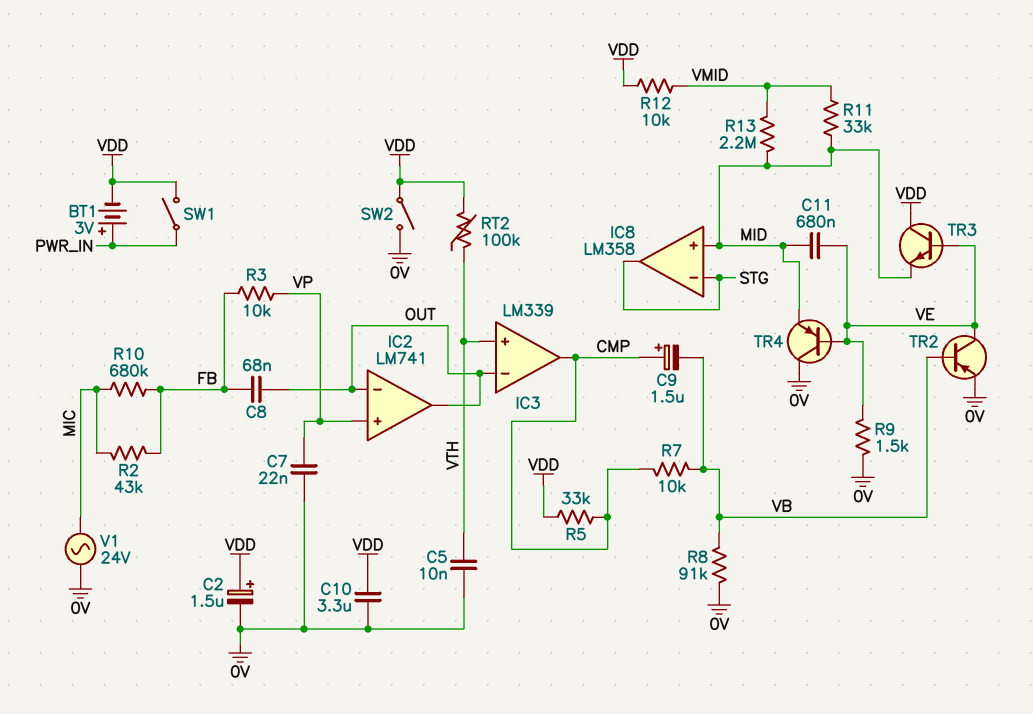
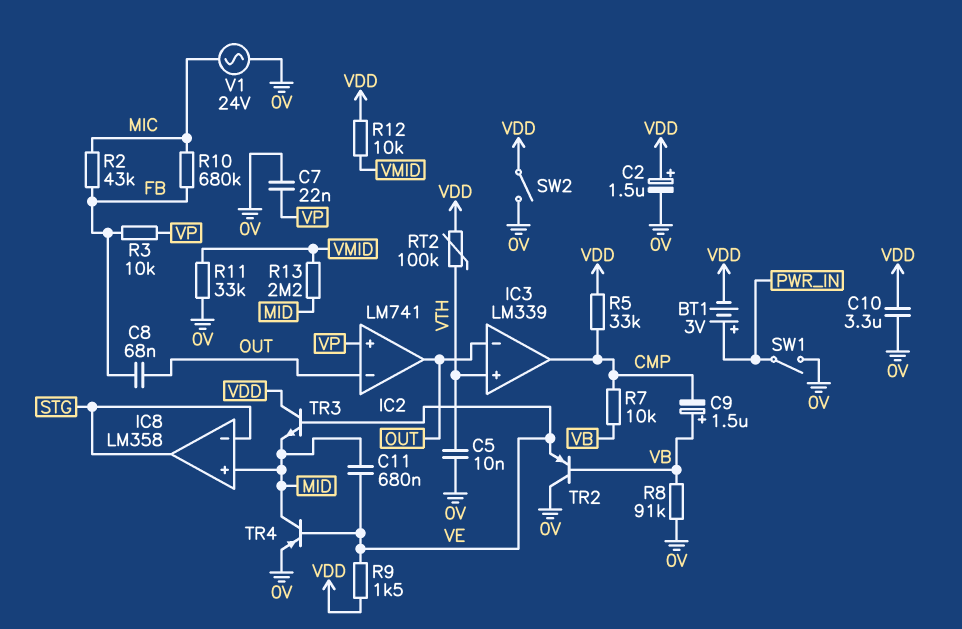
C9: 1.5uF (plus CMP, minus VB) -> 1.5uF (plus VB, minus CMP)
R9: 1.5k (0V, VE) -> 1.5k (VDD, VE)
R11: 33k (MID, VMID) -> 33k (0V, VMID)
SW1: switch (PWR_IN, VDD) -> switch (0V, PWR_IN)
TR2: PNP (B VB, C VE, E 0V) -> PNP (B VB, C 0V, E VE)
TR4: PNP (B VE, C 0V, E MID) -> PNP (B VE, C MID, E 0V)

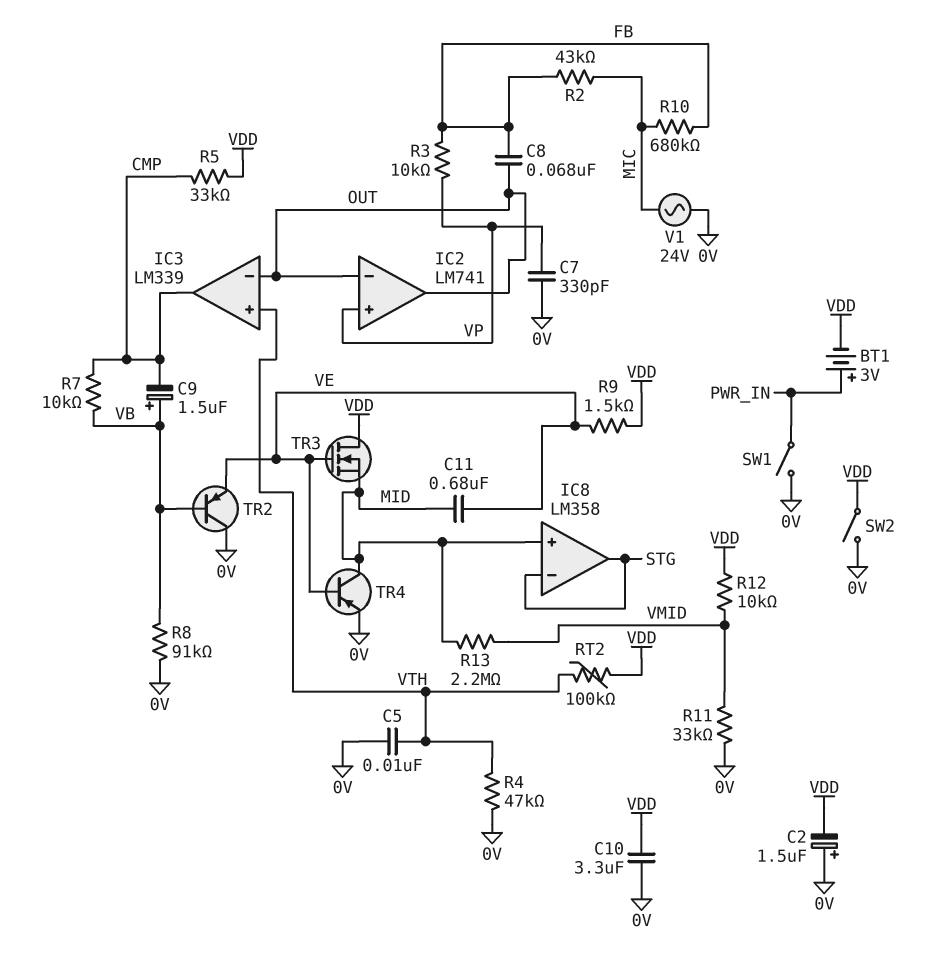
C2: 1.5uF (plus VDD, minus 0V) -> 1.5uF (plus 0V, minus VDD)
C7: 22nF (0V, VP) -> 330pF (0V, VP)
R4: none -> 47k (0V, VTH)
TR3: NPN (B VE, C VDD, E MID) -> NMOS (G VE, D VDD, S MID)

